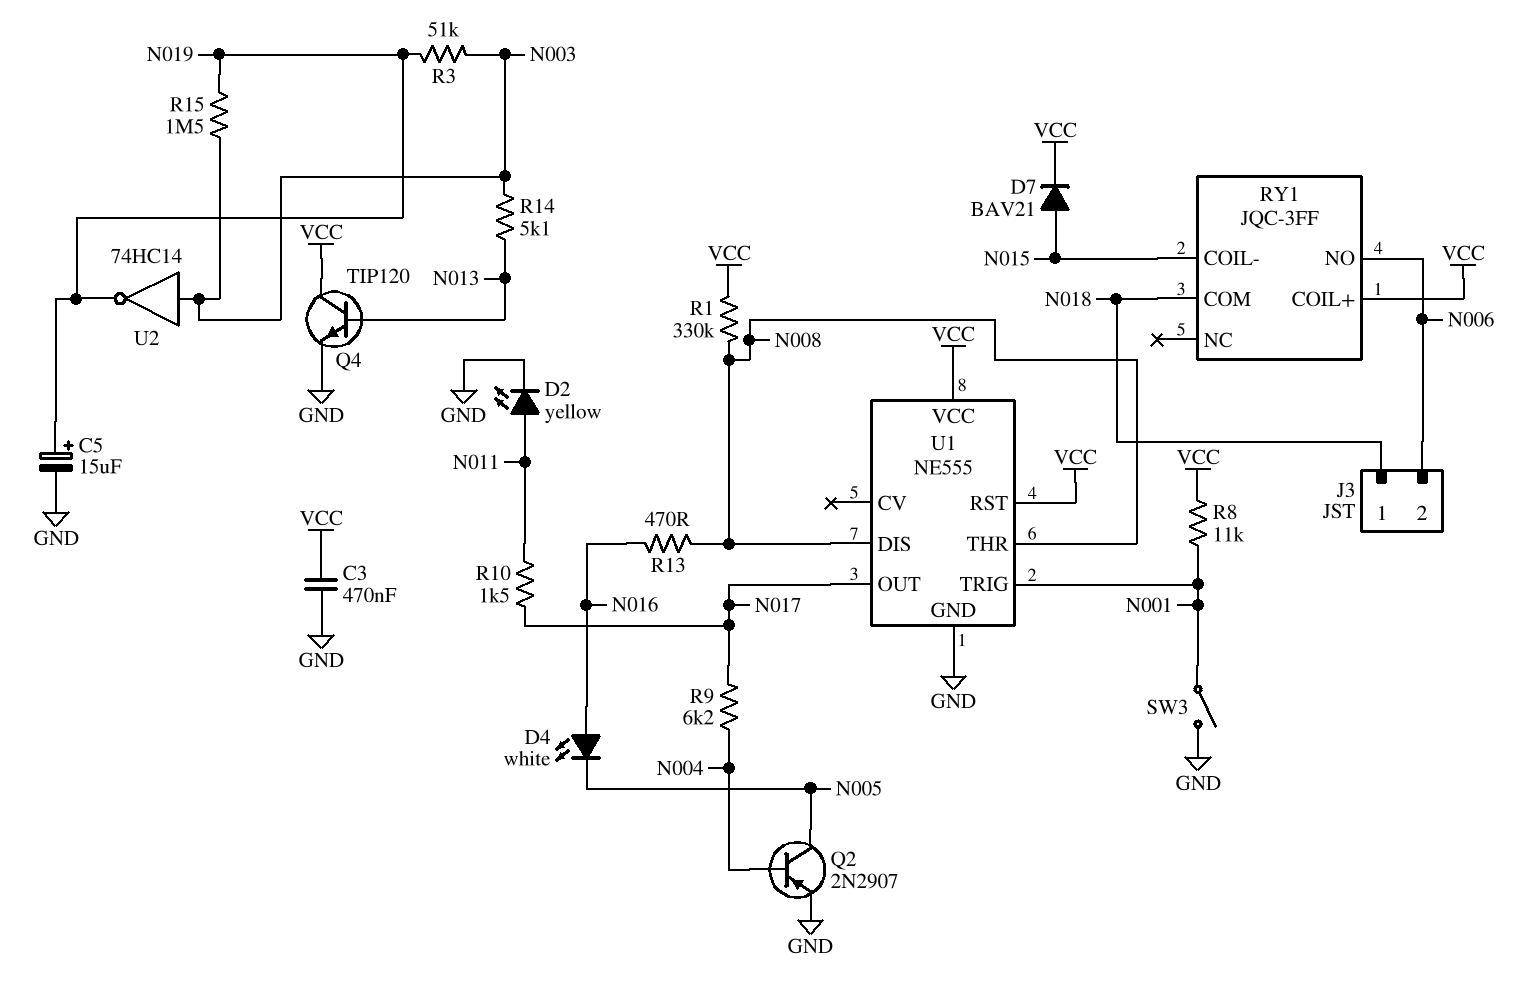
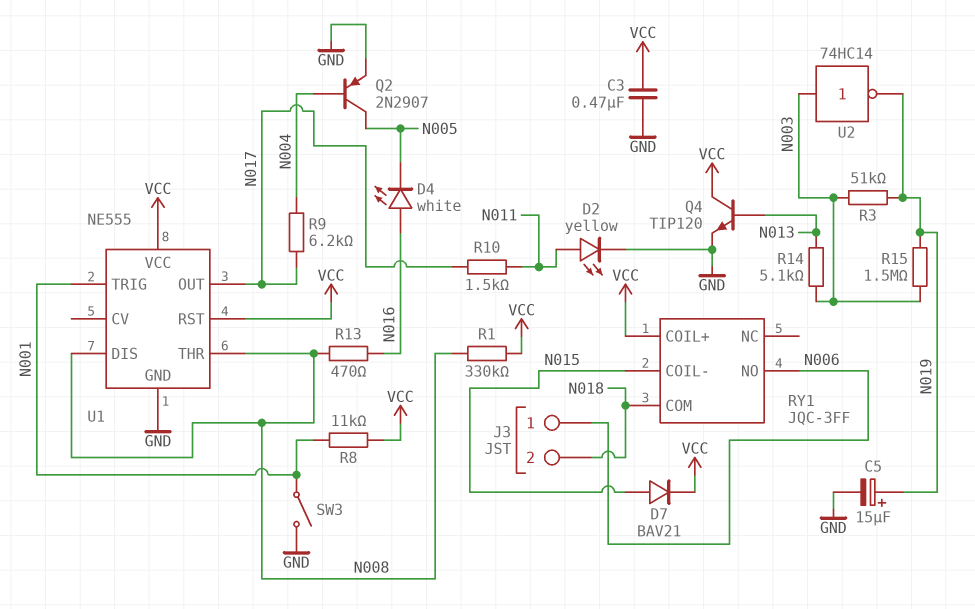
J3 pin 1: N018 -> N006
J3 pin 2: N006 -> N018

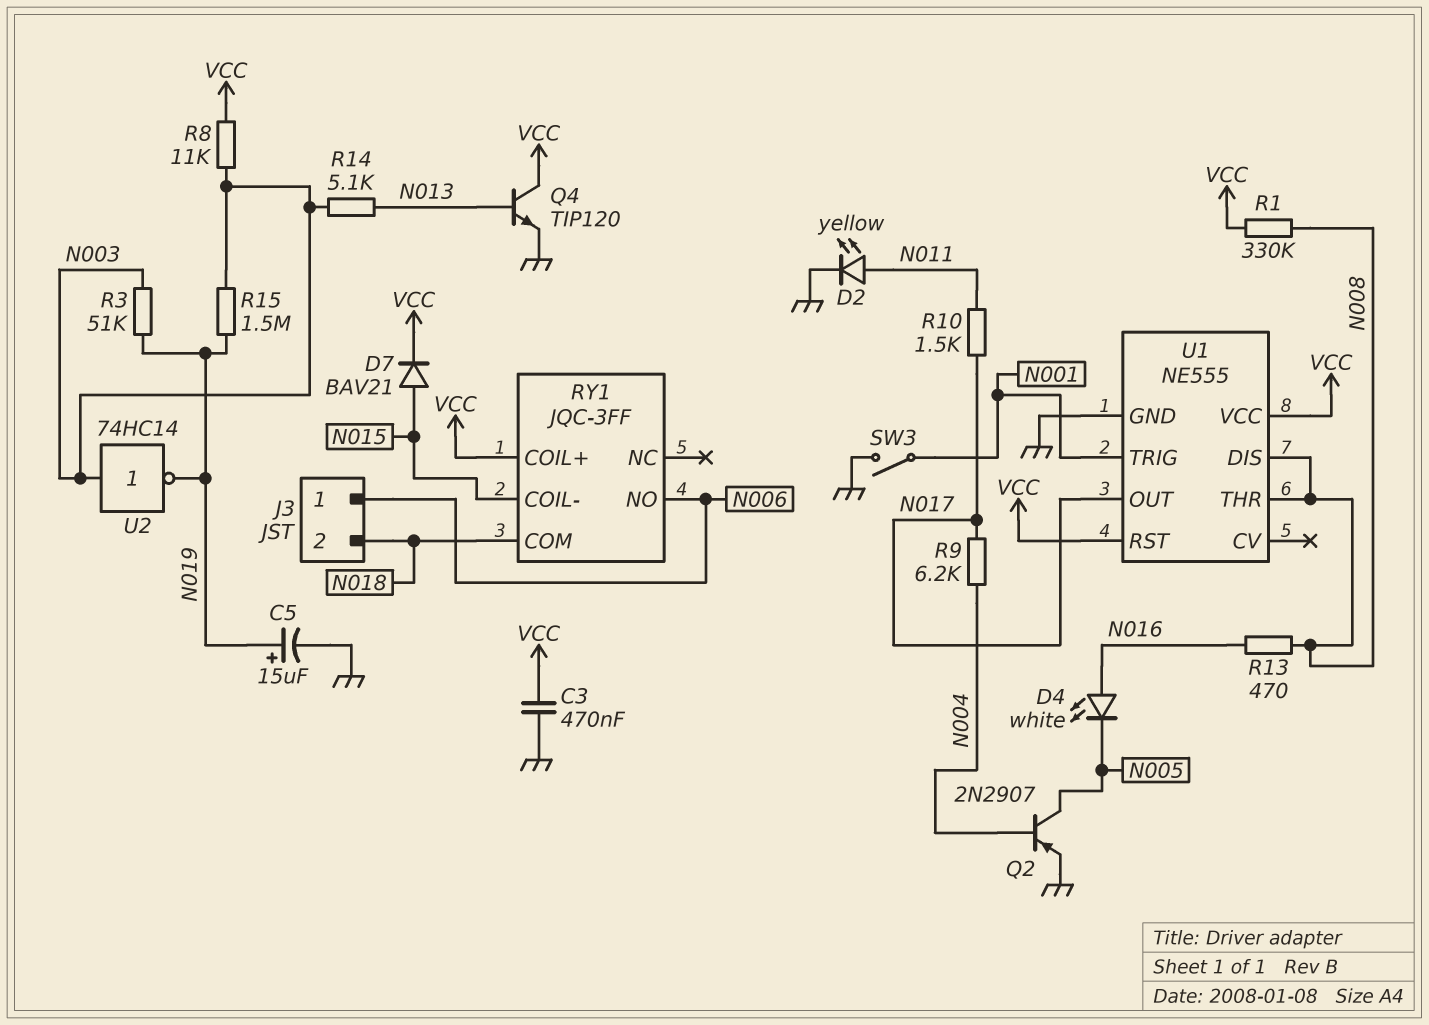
R8: 11k (N001, VCC) -> 11k (N003, VCC)

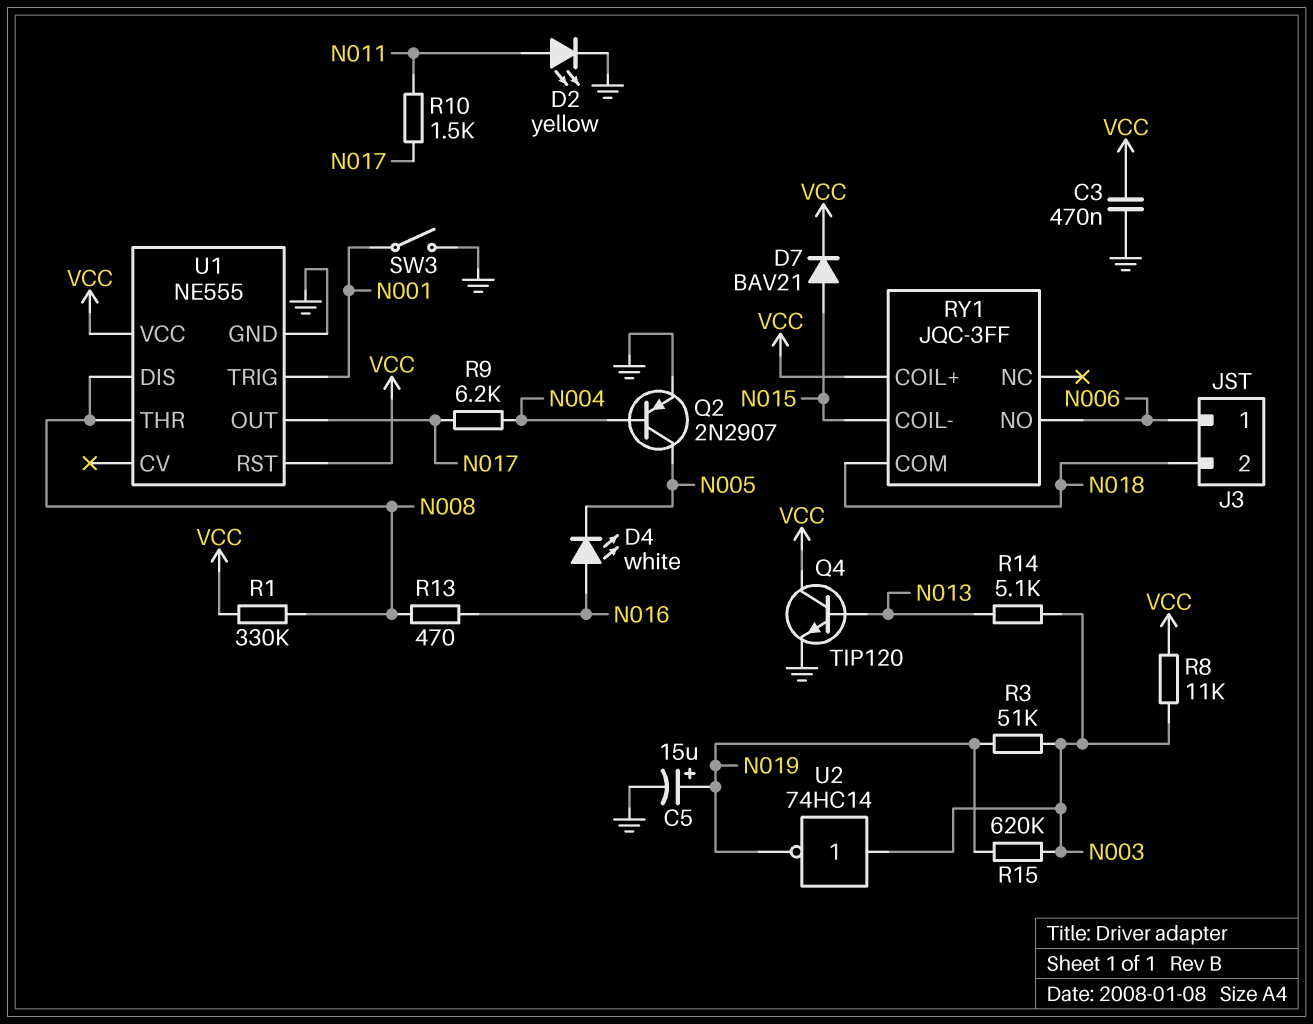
R15: 1.5M (N003, N019) -> 620k (N003, N019)

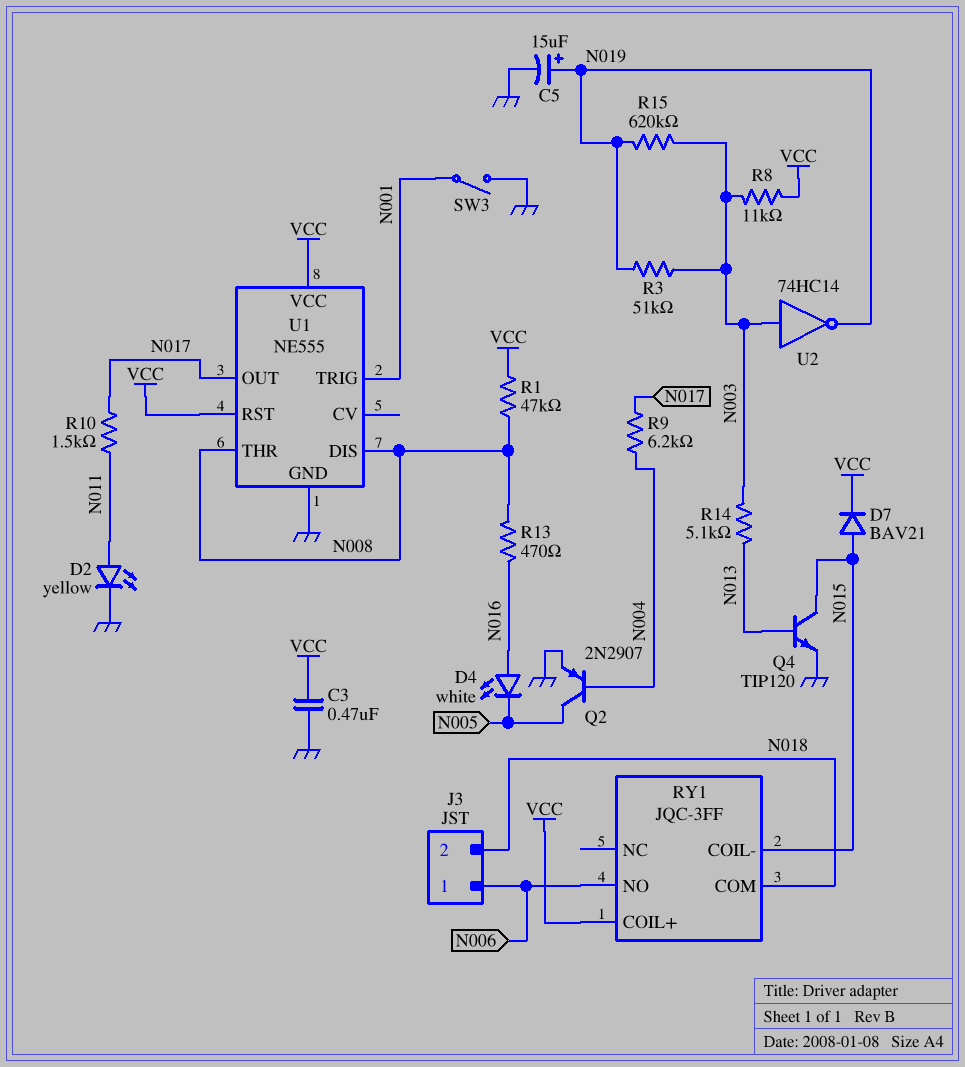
Q4: NPN TIP120 (B N013, C VCC, E GND) -> NPN TIP120 (B N013, C N015, E GND)
R1: 330k (N008, VCC) -> 47k (N008, VCC)

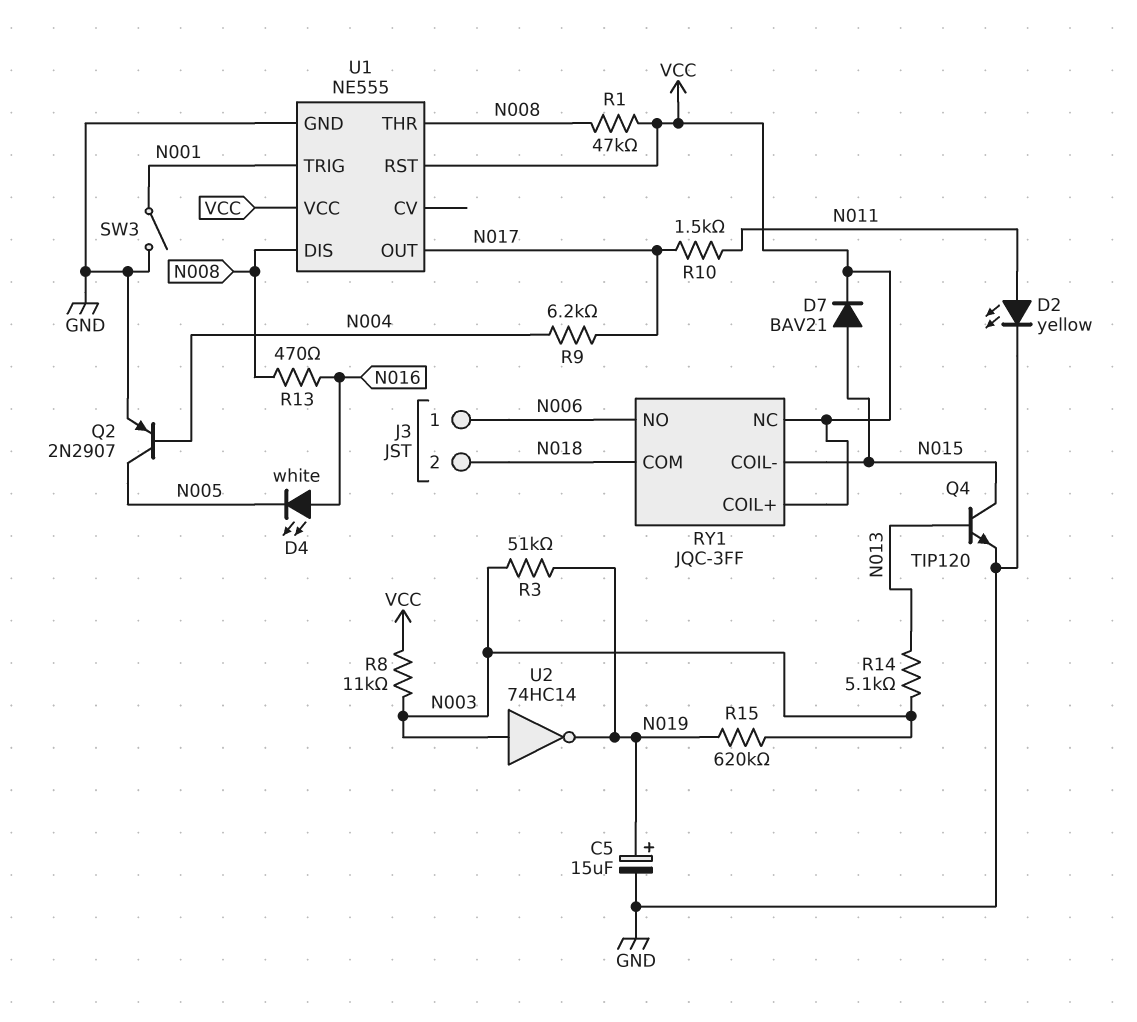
C3: 470nF (GND, VCC) -> none
RY1 pin NC: none -> VCC

